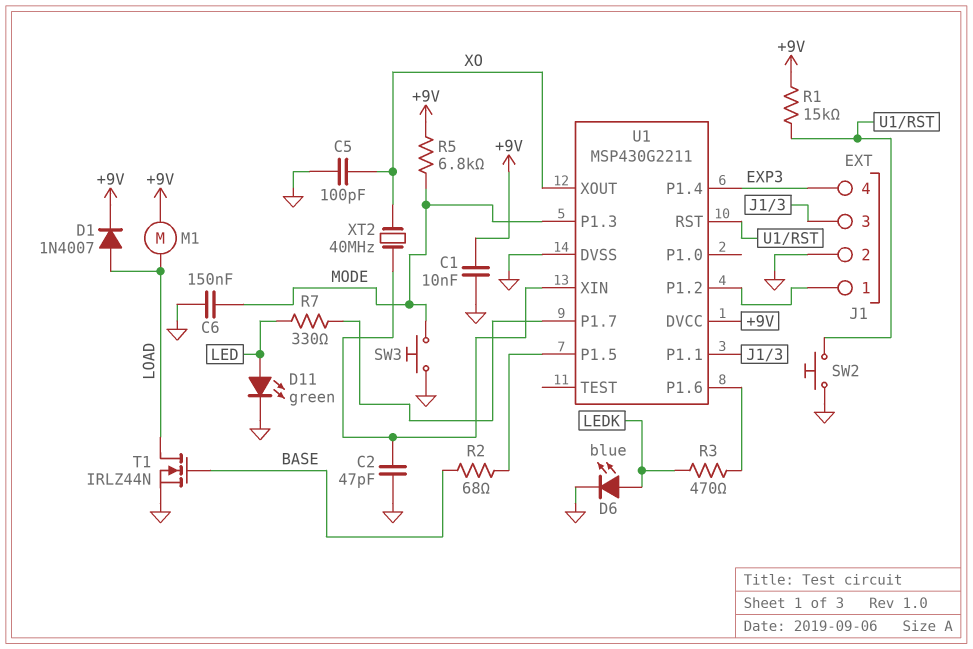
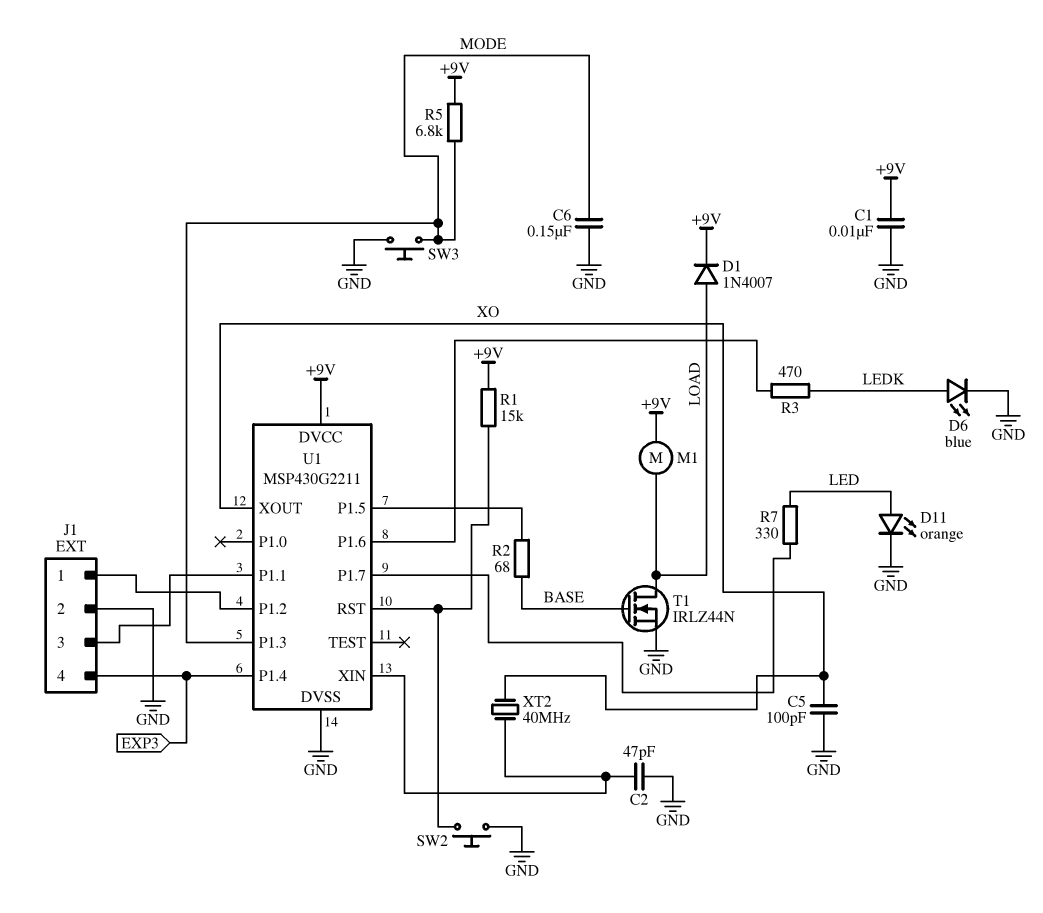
D11: LED green (A LED, K GND) -> LED orange (A LED, K GND)

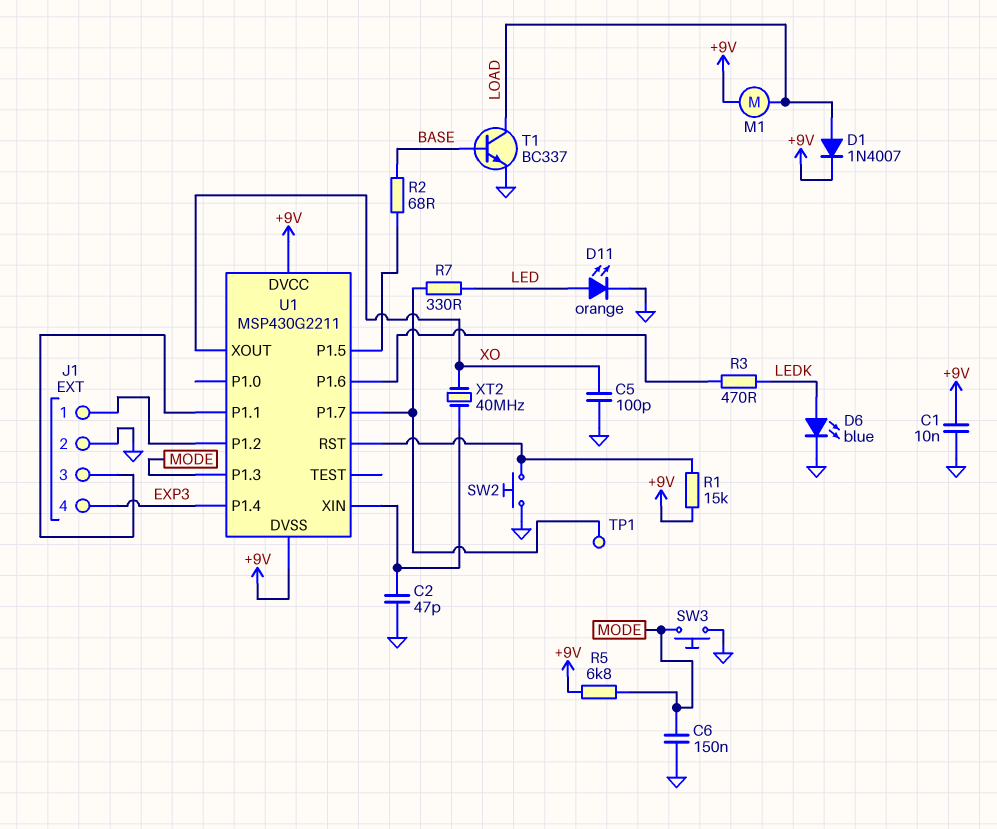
T1: NMOS IRLZ44N (G BASE, D LOAD, S GND) -> NPN BC337 (B BASE, C LOAD, E GND)
TP1: none -> test point (U1/P1.7)
U1 pin DVSS: GND -> +9V

